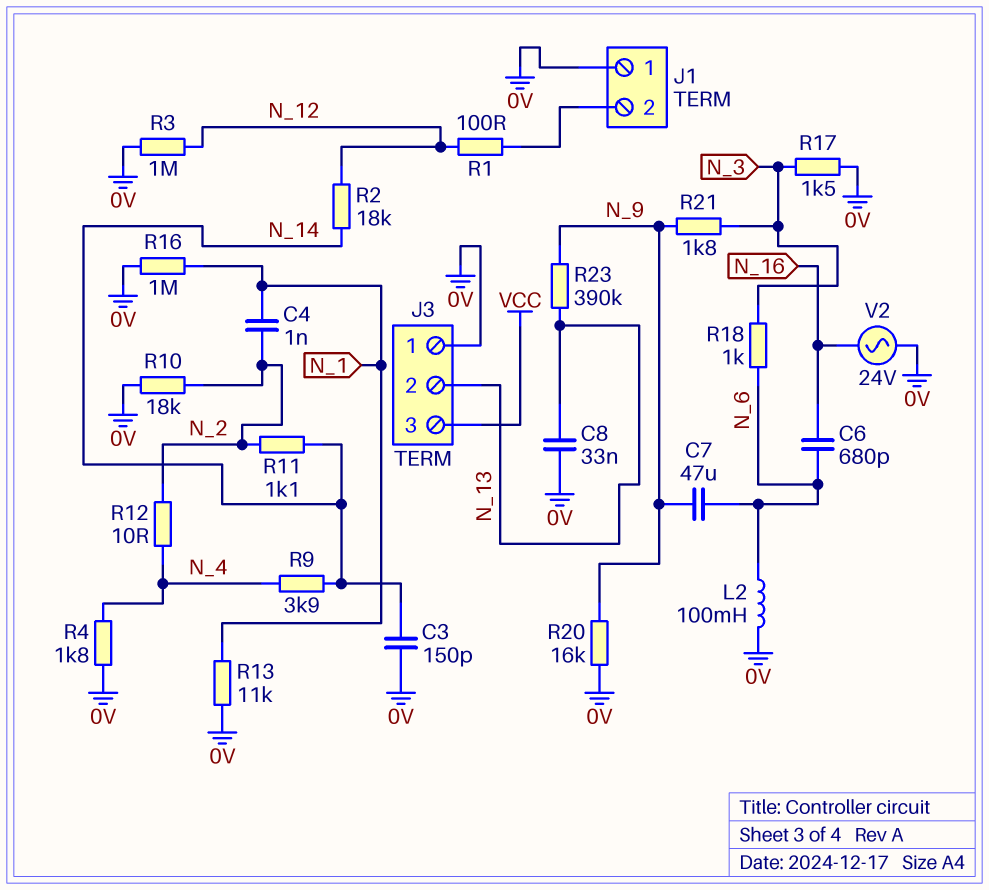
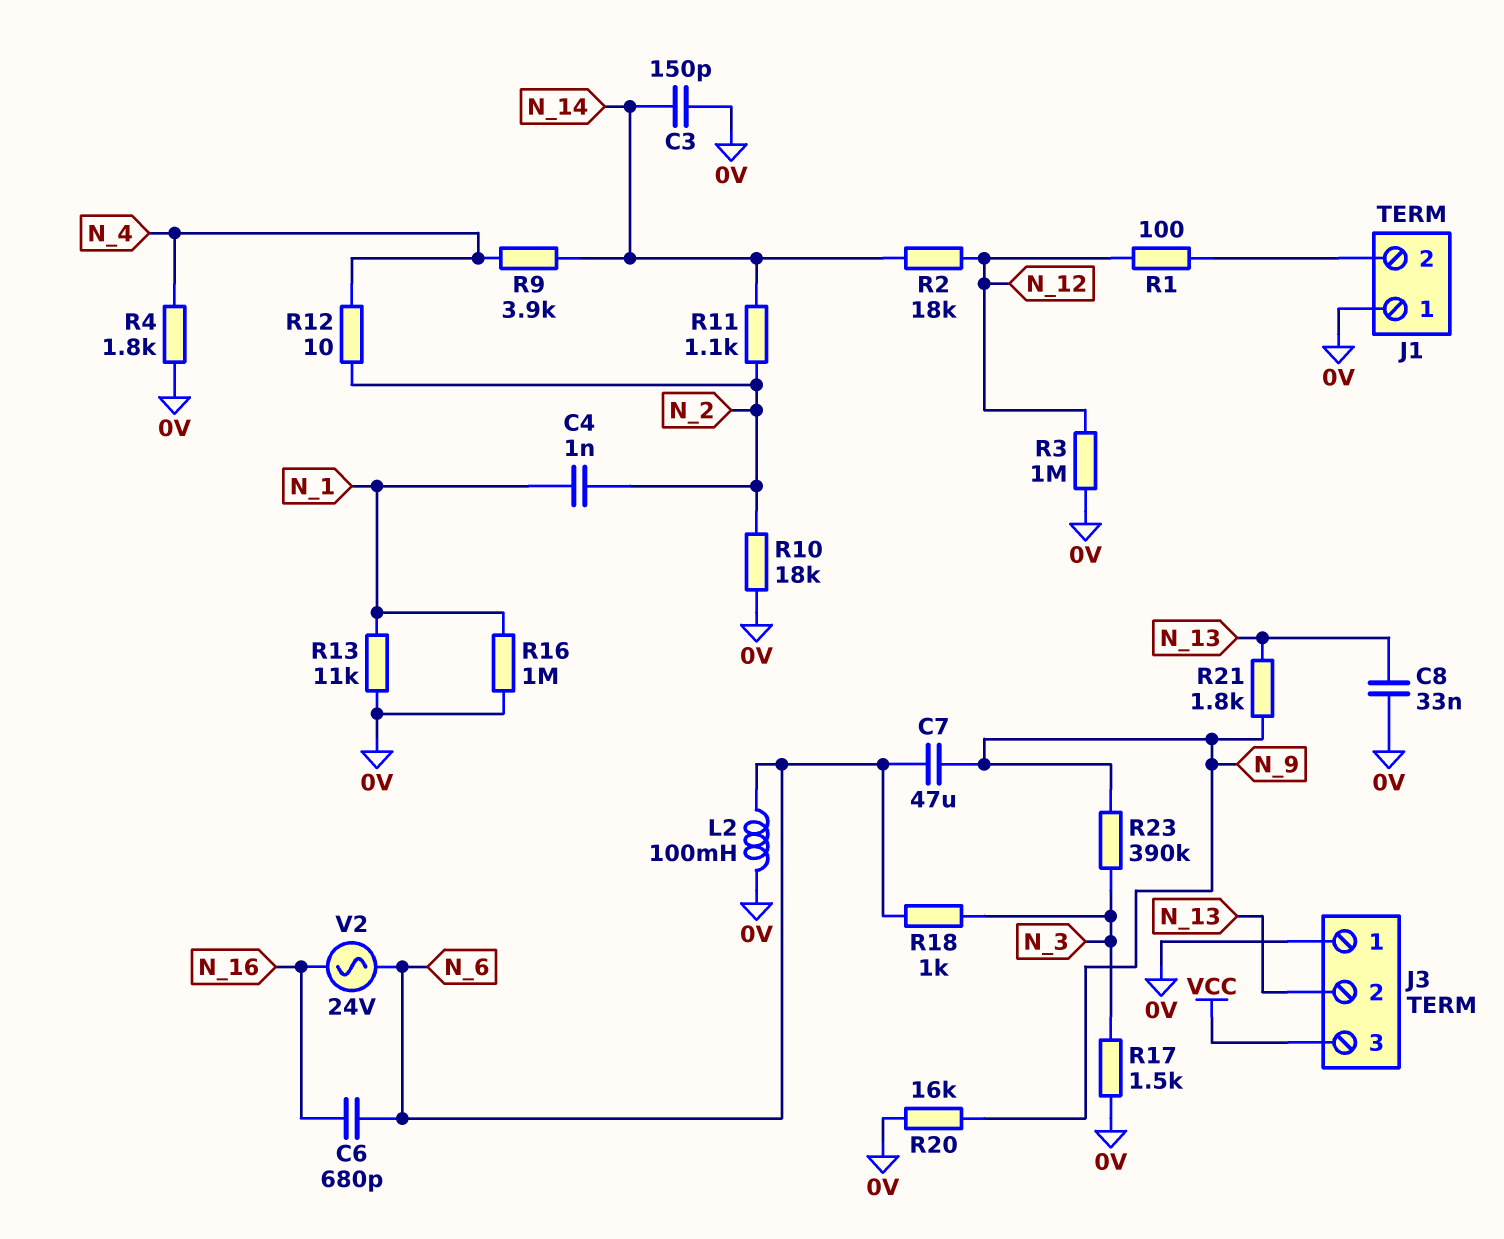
R21: 1.8k (N_3, N_9) -> 1.8k (N_9, N_13)
R23: 390k (N_9, N_13) -> 390k (N_3, N_9)
V2: AC 24V (0V, N_16) -> AC 24V (N_6, N_16)

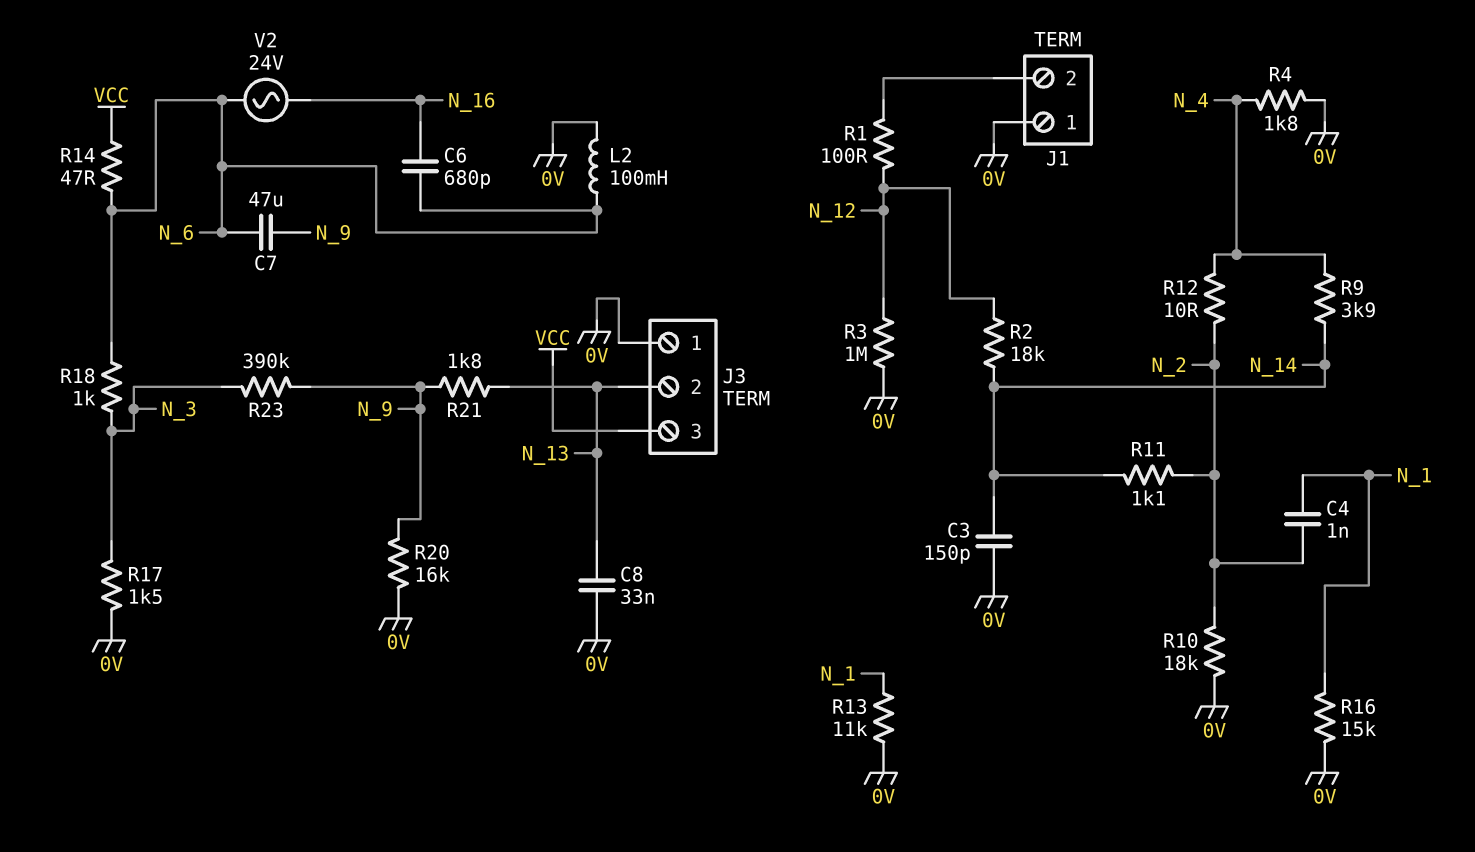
R14: none -> 47 (N_6, VCC)
R16: 1M (0V, N_1) -> 15k (0V, N_1)

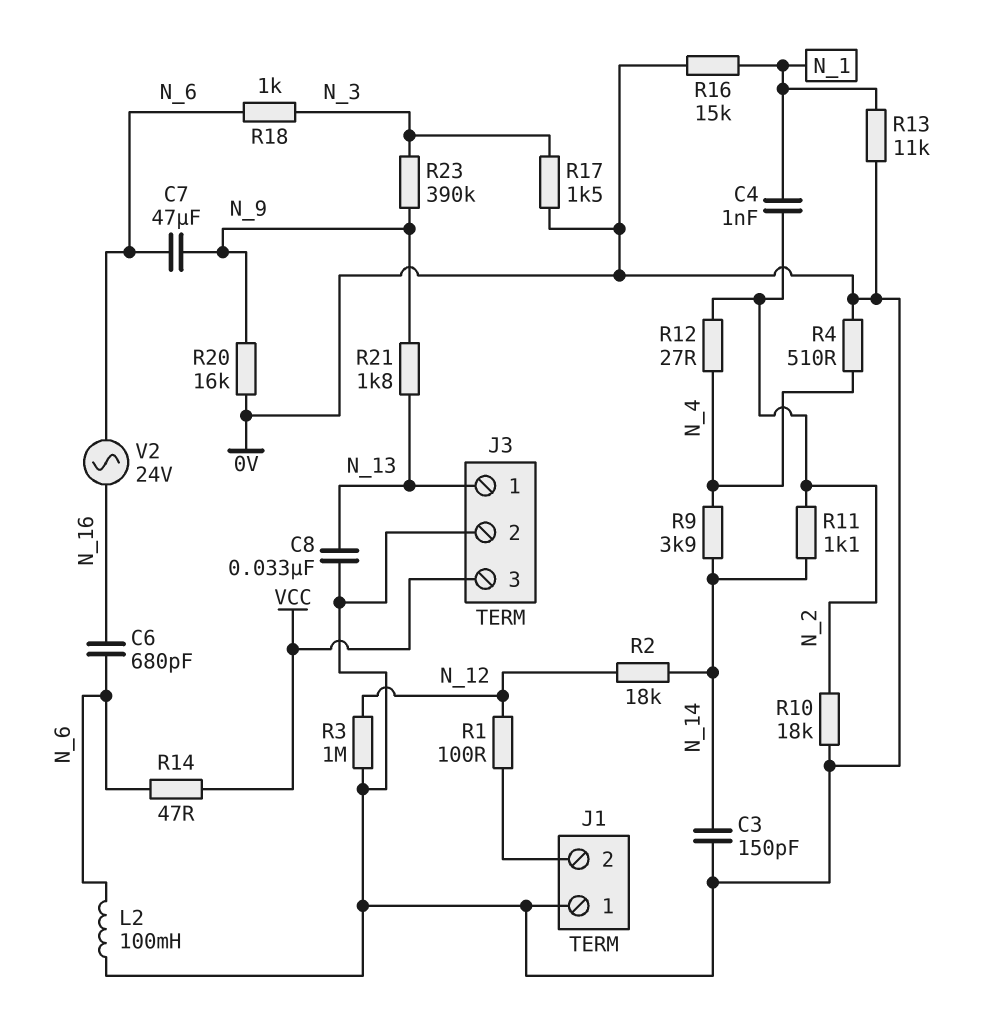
J3 pin 1: 0V -> N_13
J3 pin 2: N_13 -> 0V
R4: 1.8k (0V, N_4) -> 510 (0V, N_4)
R12: 10 (N_2, N_4) -> 27 (N_2, N_4)

